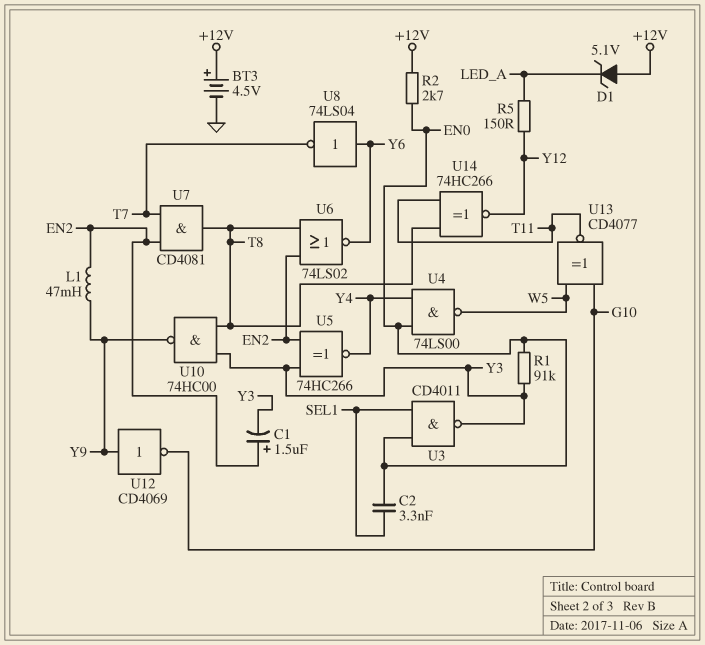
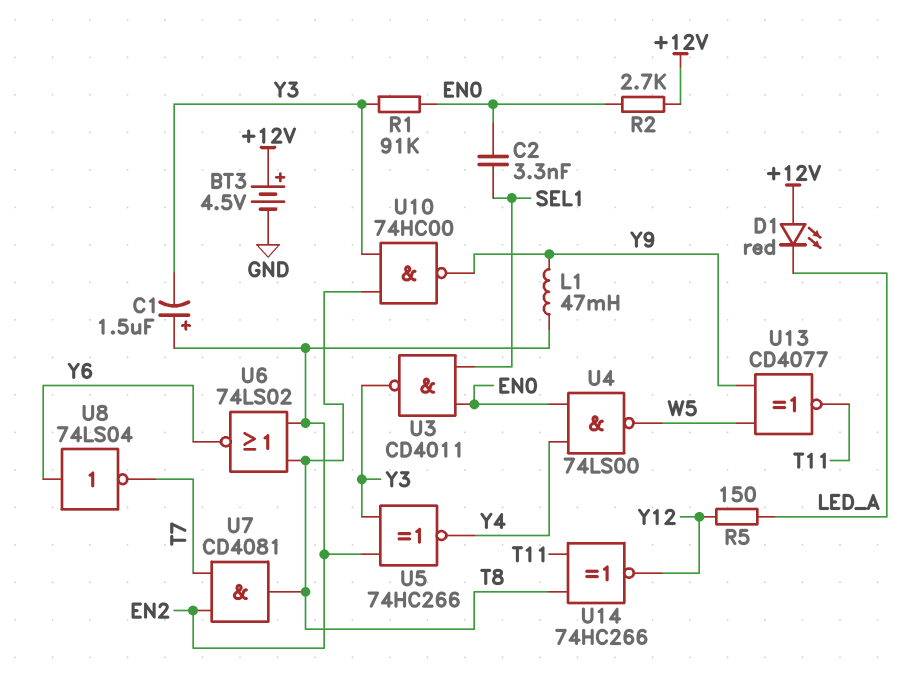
D1: zener 5.1V (A +12V, K LED_A) -> LED red (A +12V, K LED_A)
U12: NOT CD4069 (in Y9, out G10) -> none
U13: XNOR CD4077 (in G10, in W5, out T11) -> XNOR CD4077 (in W5, in Y9, out T11)

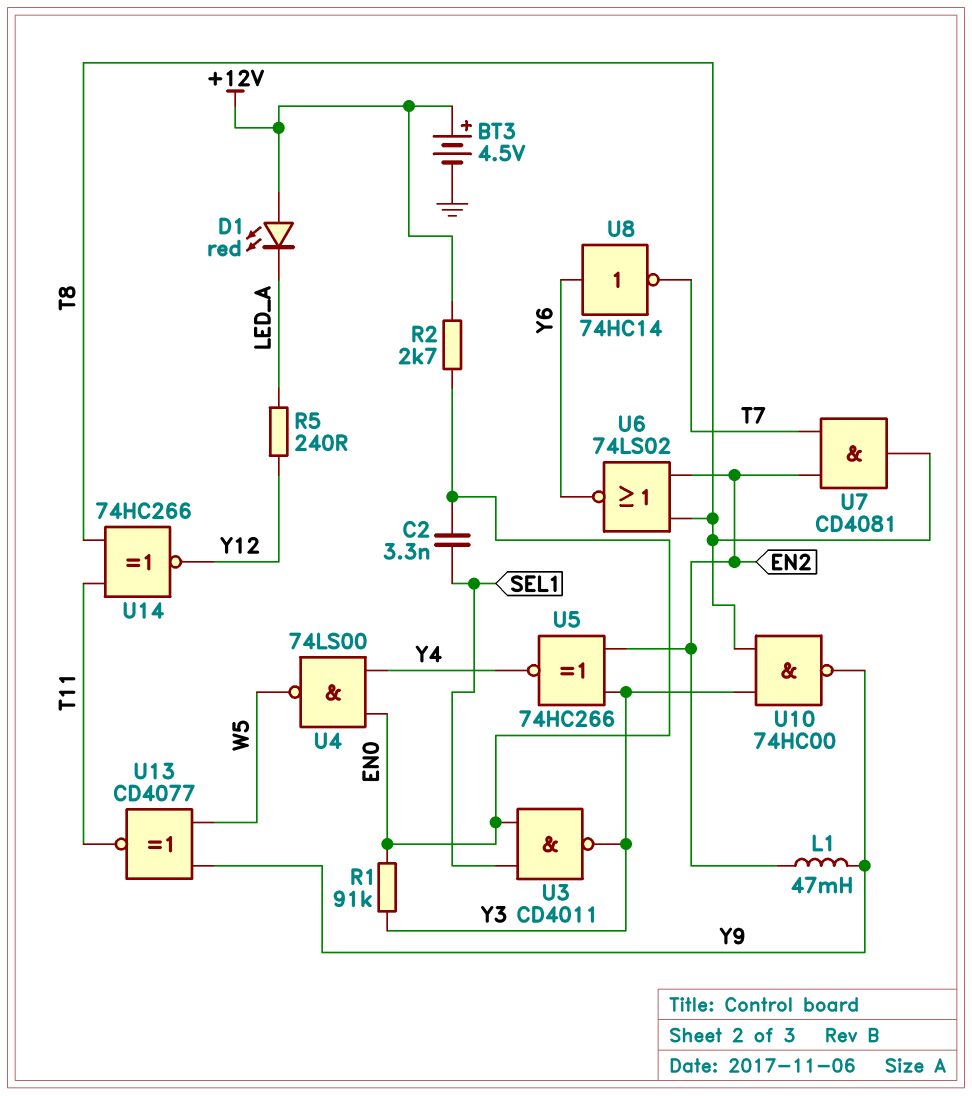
C1: 1.5uF (plus EN2, minus Y3) -> none
R5: 150 (LED_A, Y12) -> 240 (LED_A, Y12)
U8: NOT 74LS04 (in Y6, out T7) -> NOT 74HC14 (in Y6, out T7)

